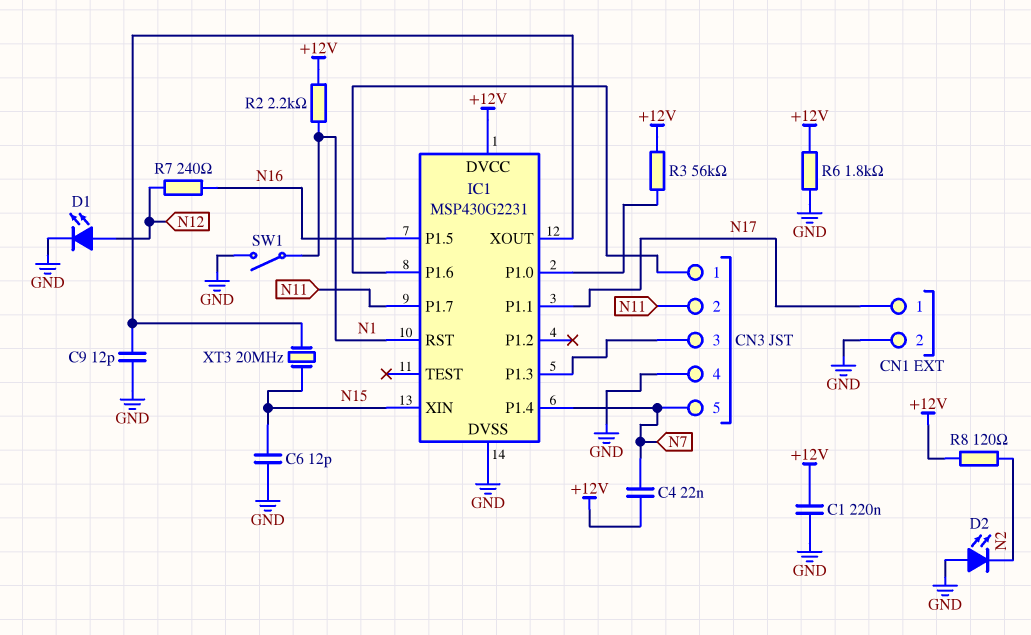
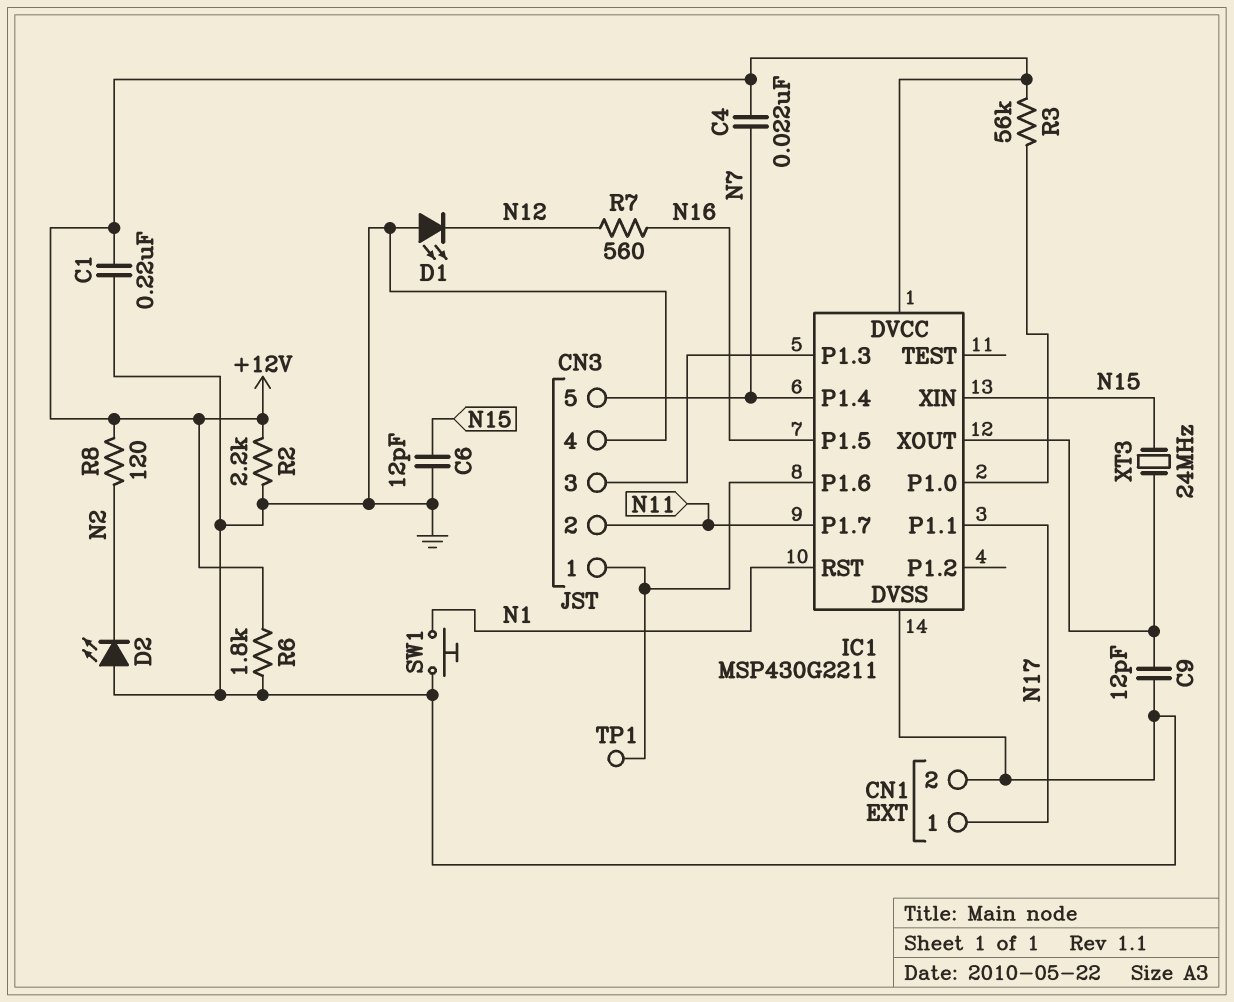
D1: LED (A N12, K GND) -> LED (A GND, K N12)
IC1: MSP430G2231 -> MSP430G2211
R2: 2.2k (+12V, N1) -> 2.2k (+12V, GND)
R7: 240 (N12, N16) -> 560 (N12, N16)
SW1: switch (GND, N1) -> button (GND, N1)
TP1: none -> test point (CN3/1)
XT3: 20MHz (IC1/XOUT, N15) -> 24MHz (IC1/XOUT, N15)

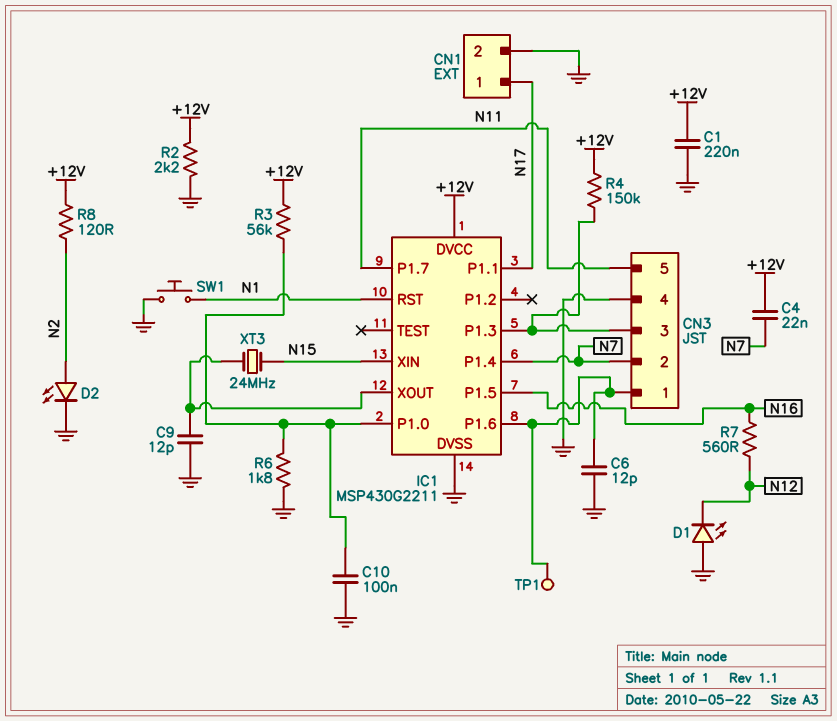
C6: 12pF (GND, N15) -> 12pF (CN3/1, GND)
C10: none -> 100nF (GND, IC1/P1.0)
CN3 pin 2: N11 -> N7
CN3 pin 5: N7 -> N11
D2: LED (A GND, K N2) -> LED (A N2, K GND)
R4: none -> 150k (+12V, CN3/3)
R6: 1.8k (+12V, GND) -> 1.8k (GND, IC1/P1.0)

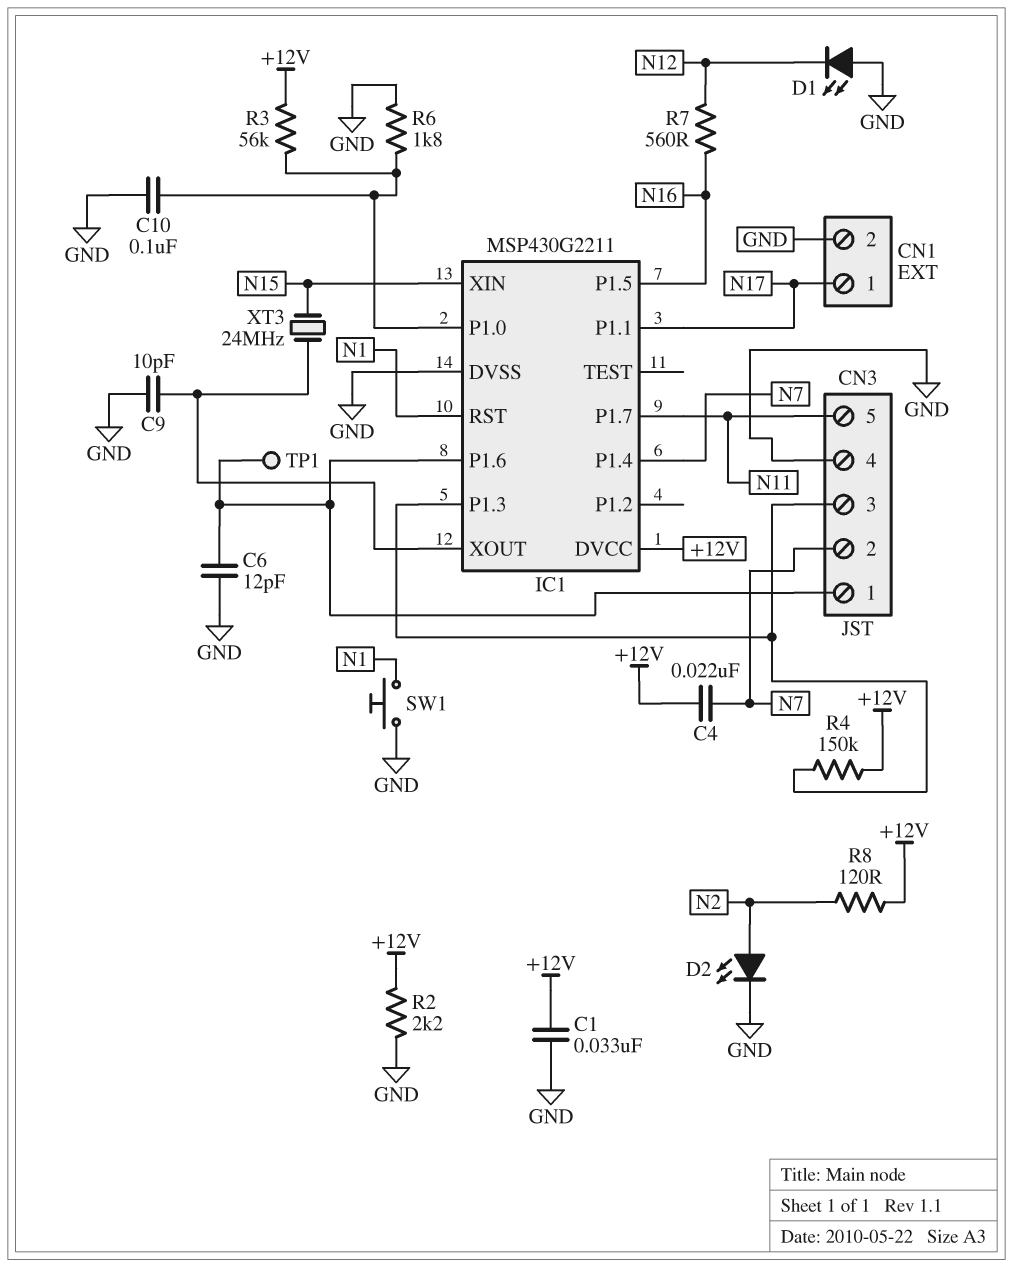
C1: 220nF (+12V, GND) -> 33nF (+12V, GND)
C9: 12pF (GND, IC1/XOUT) -> 10pF (GND, IC1/XOUT)

